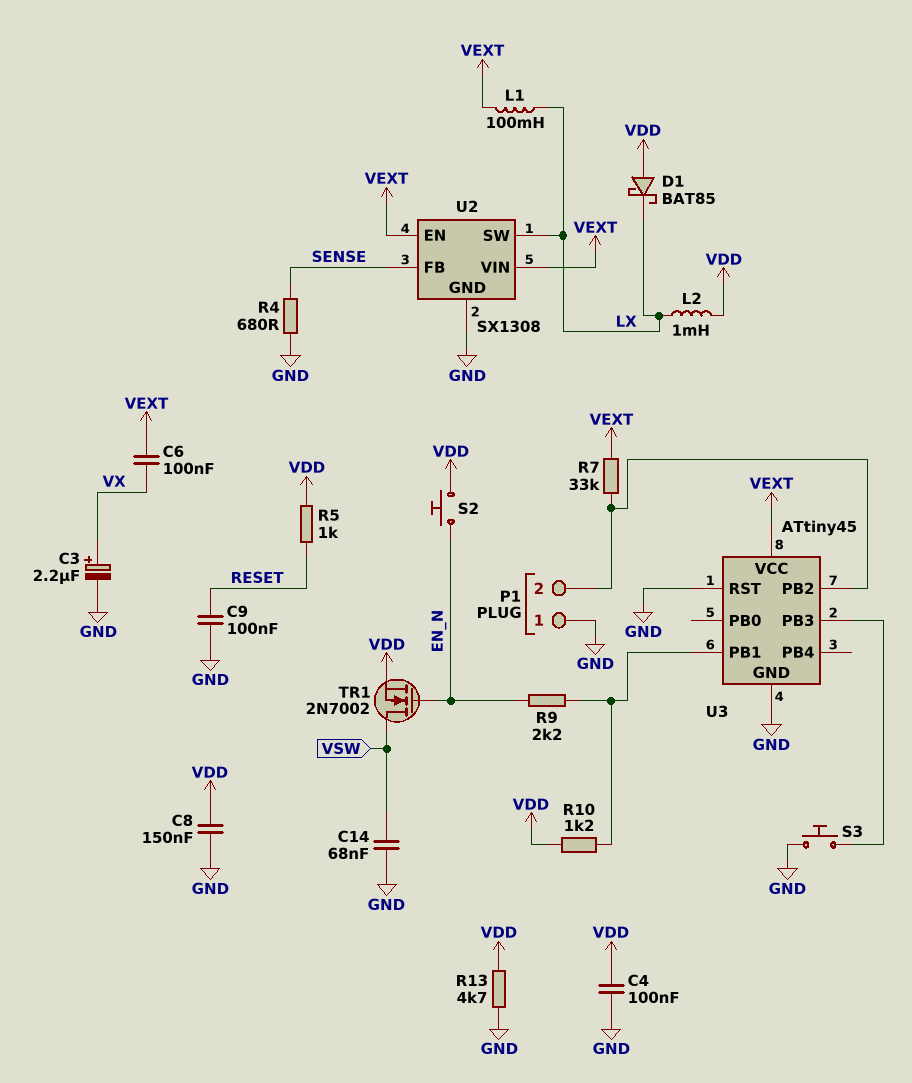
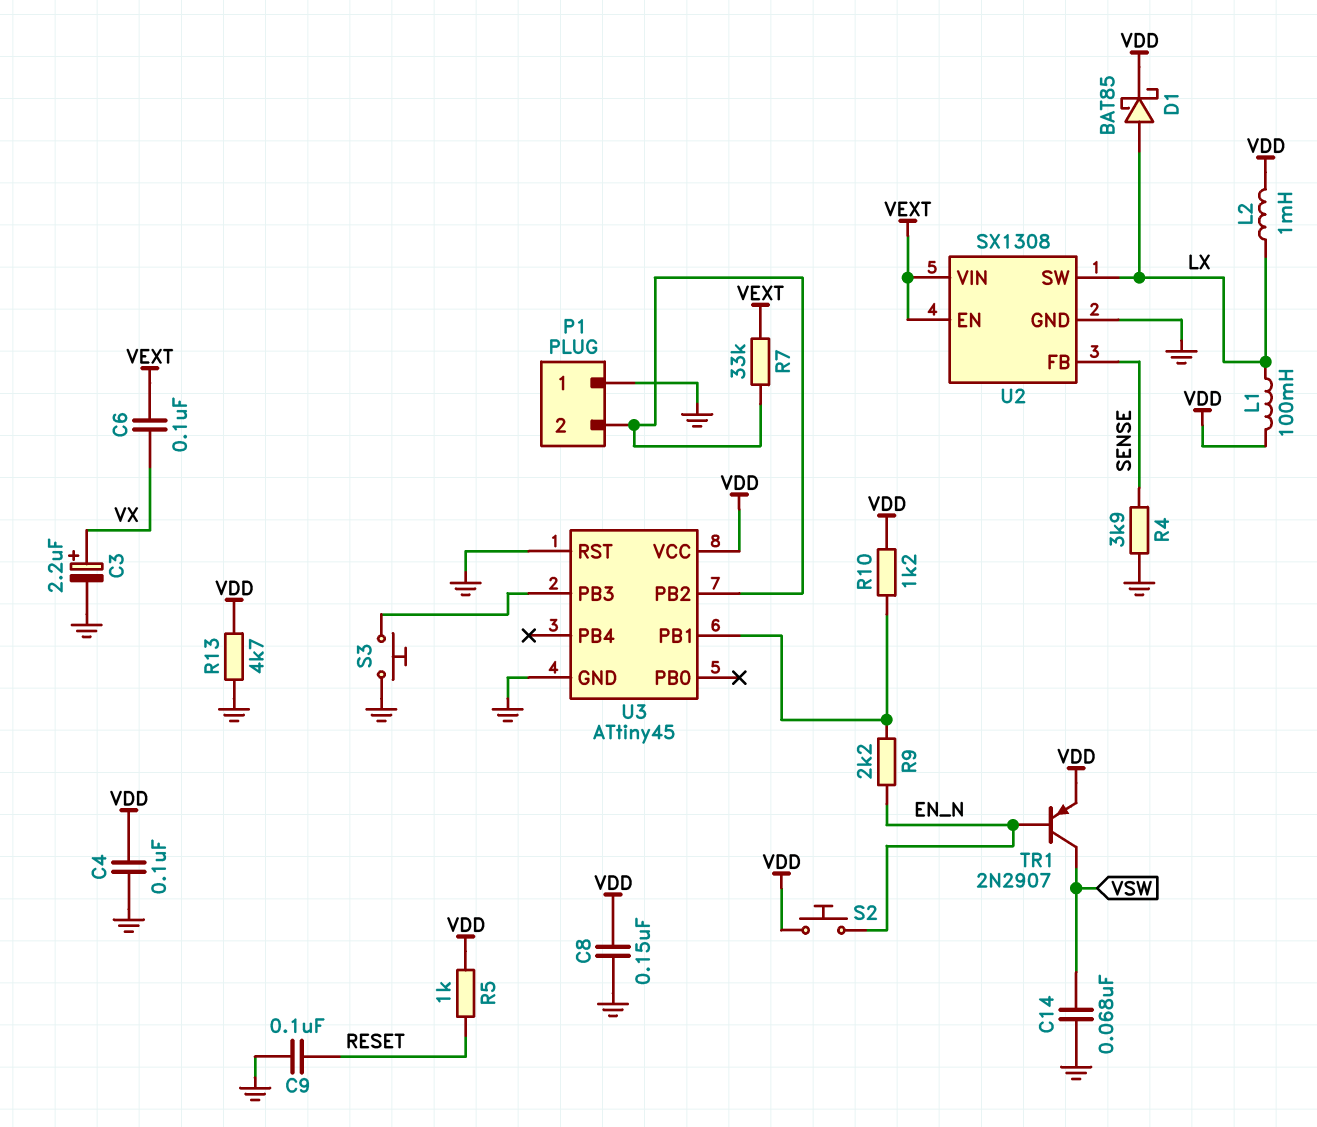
D1: schottky BAT85 (A VDD, K LX) -> schottky BAT85 (A LX, K VDD)
L1: 100mH (LX, VEXT) -> 100mH (LX, VDD)
R4: 680 (GND, SENSE) -> 3.9k (GND, SENSE)
TR1: NMOS 2N7002 (G EN_N, D VSW, S VDD) -> PNP 2N2907 (B EN_N, C VSW, E VDD)
U3 pin VCC: VEXT -> VDD

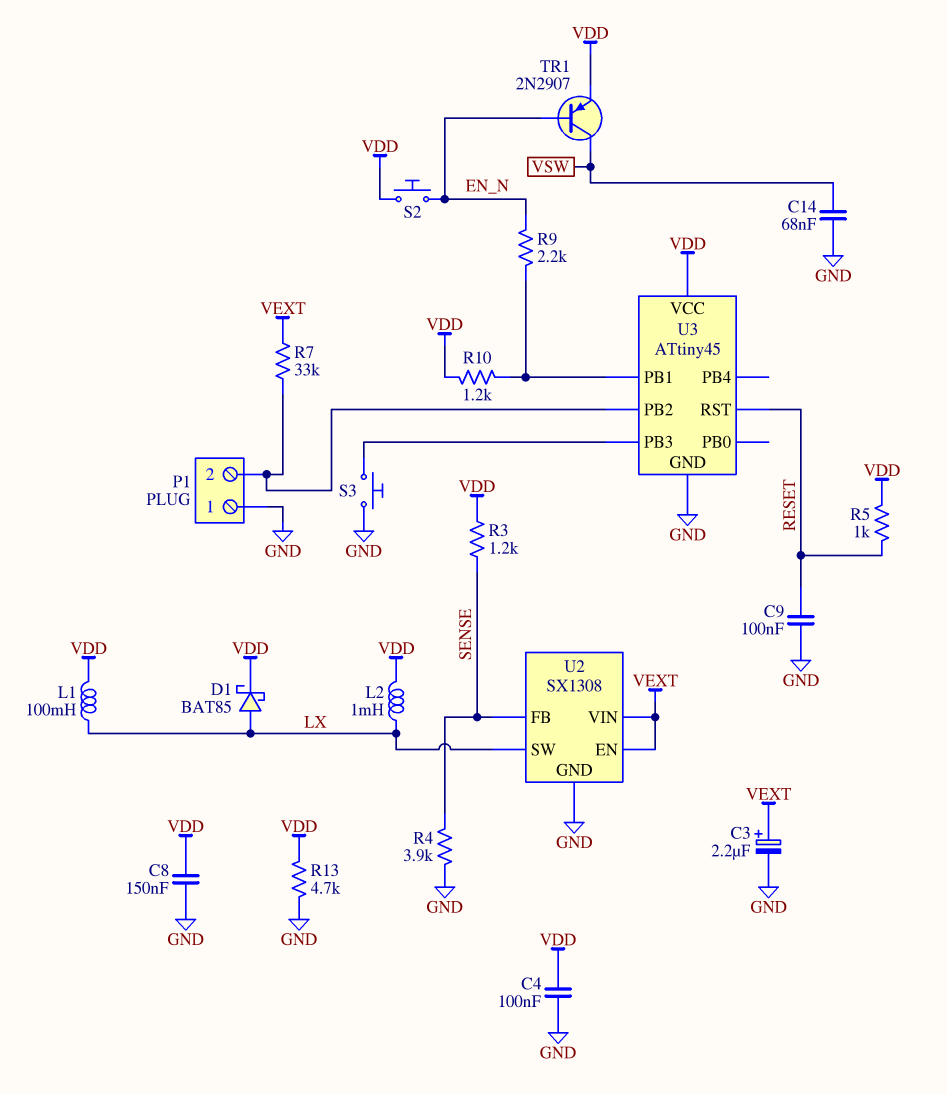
C3: 2.2uF (plus VX, minus GND) -> 2.2uF (plus VEXT, minus GND)
C6: 100nF (VEXT, VX) -> none
R3: none -> 1.2k (SENSE, VDD)
U3 pin RST: GND -> RESET

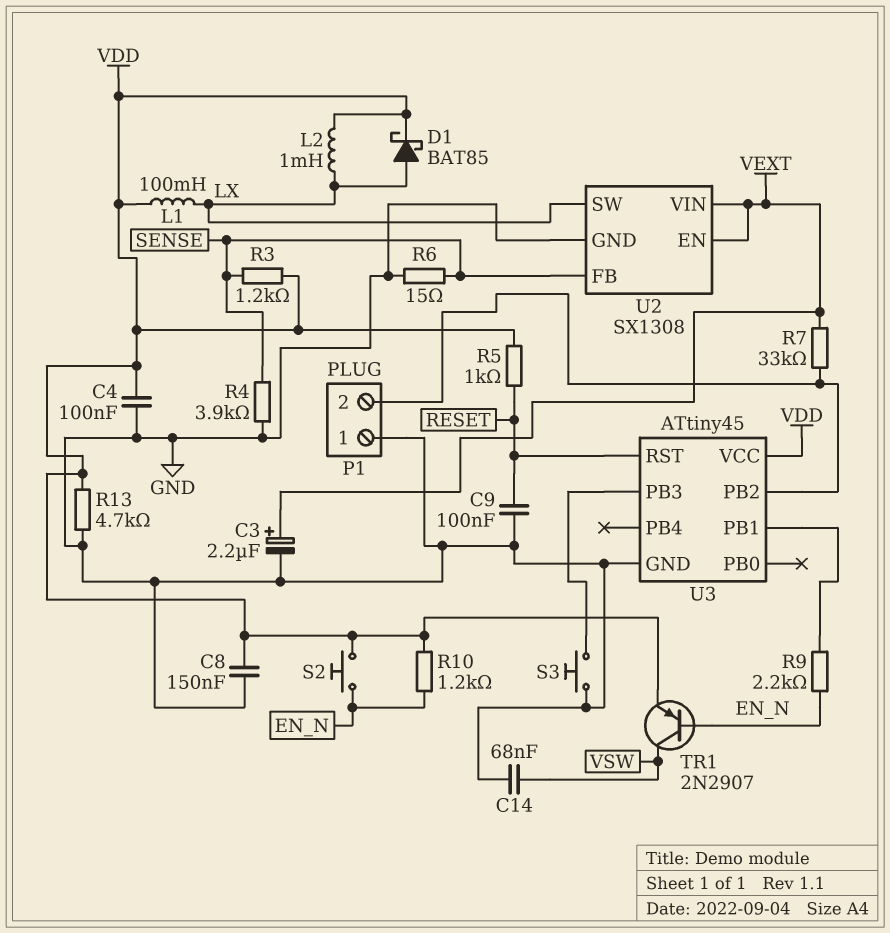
R6: none -> 15 (GND, SENSE)
R10: 1.2k (U3/PB1, VDD) -> 1.2k (EN_N, VDD)

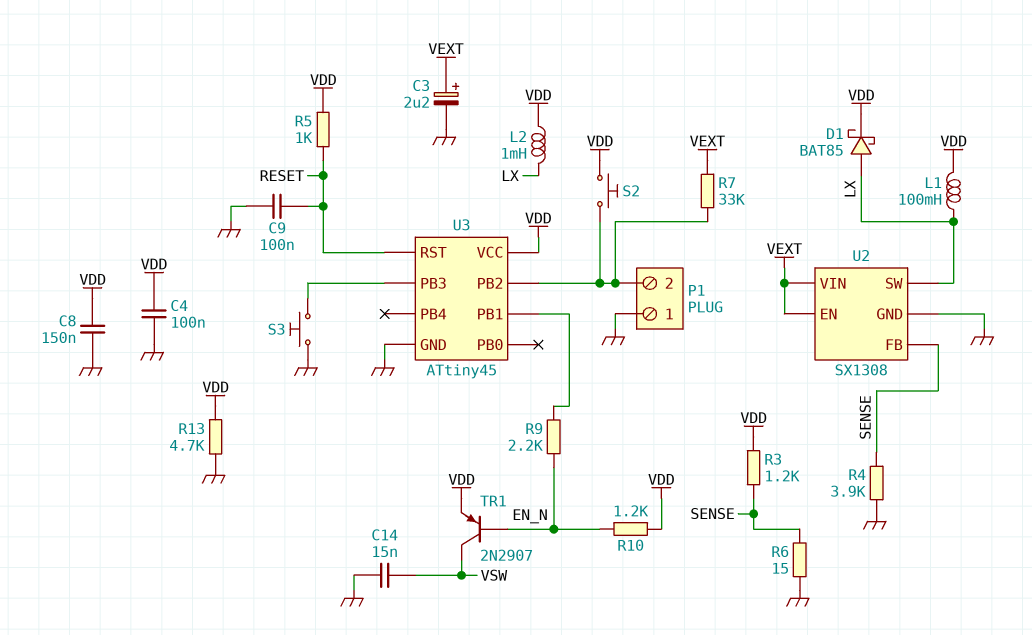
C14: 68nF (GND, VSW) -> 15nF (GND, VSW)
S2: button (EN_N, VDD) -> button (P1/2, VDD)

